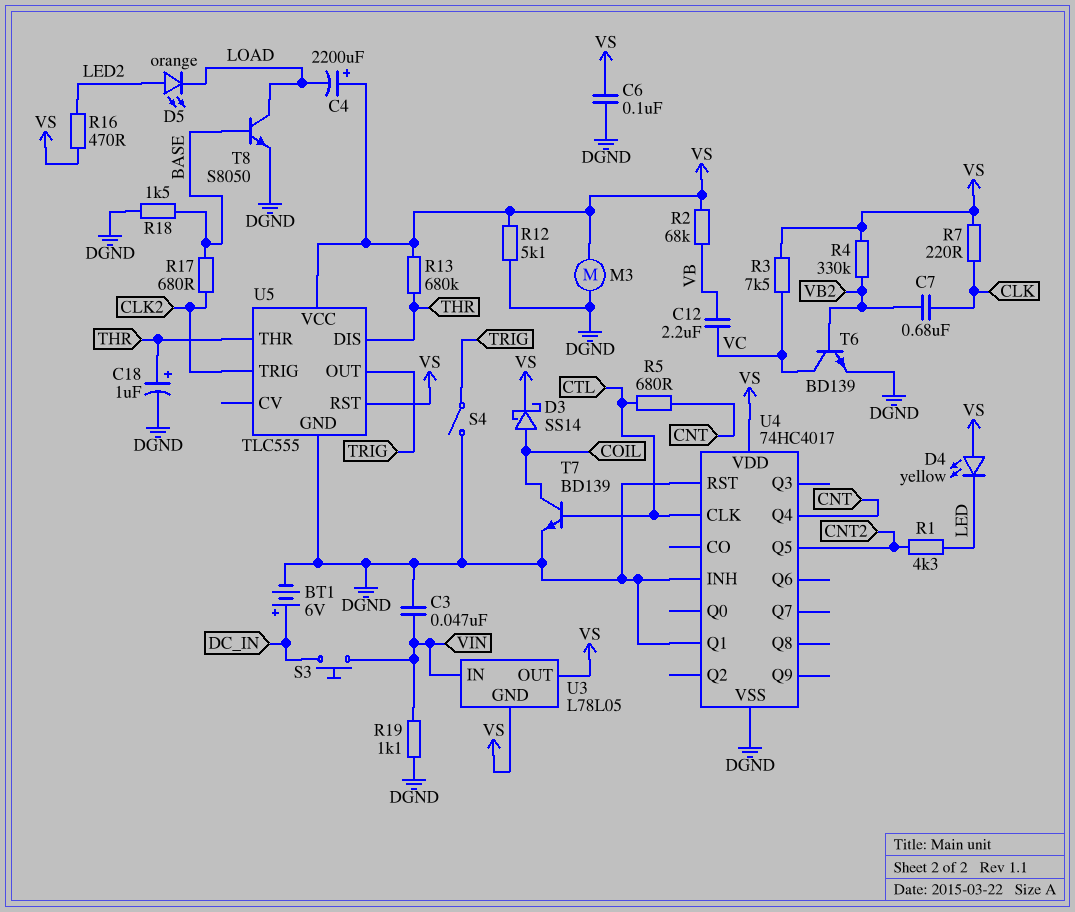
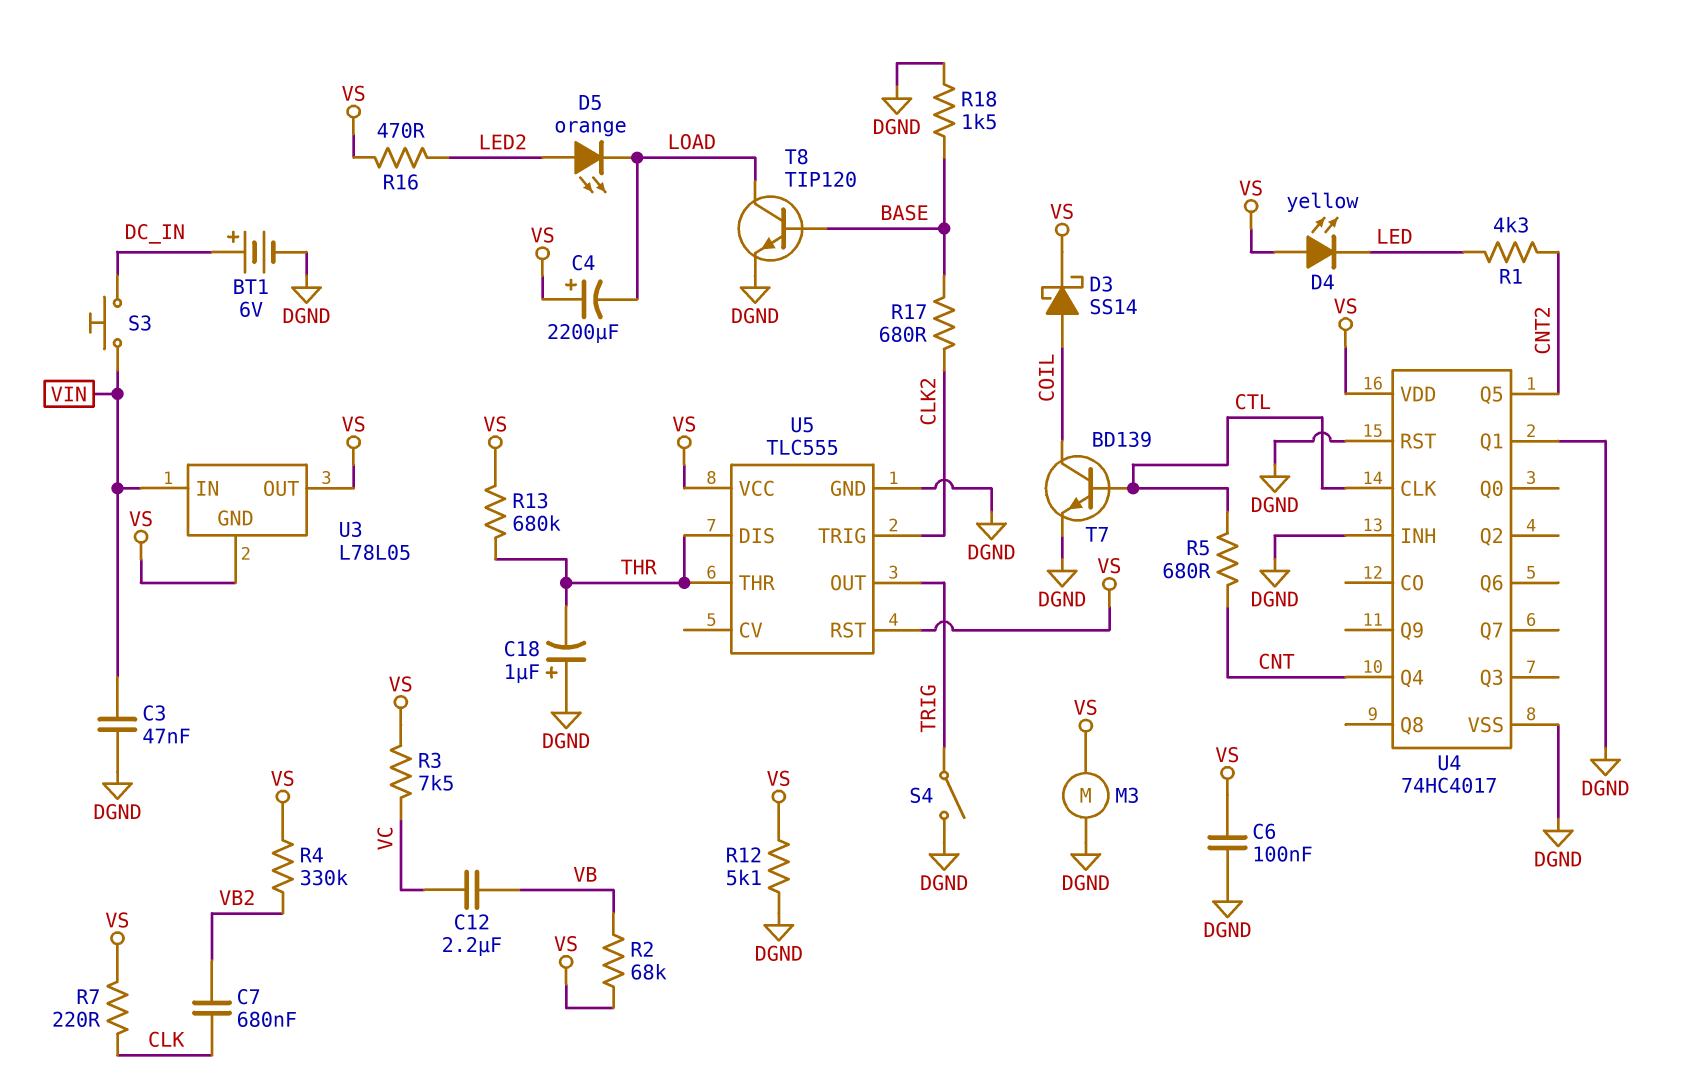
C18: 1uF (plus THR, minus DGND) -> 1uF (plus DGND, minus THR)
R19: 1.1k (DGND, VIN) -> none
T6: NPN BD139 (B VB2, C VC, E DGND) -> none
T8: NPN S8050 (B BASE, C LOAD, E DGND) -> NPN TIP120 (B BASE, C LOAD, E DGND)

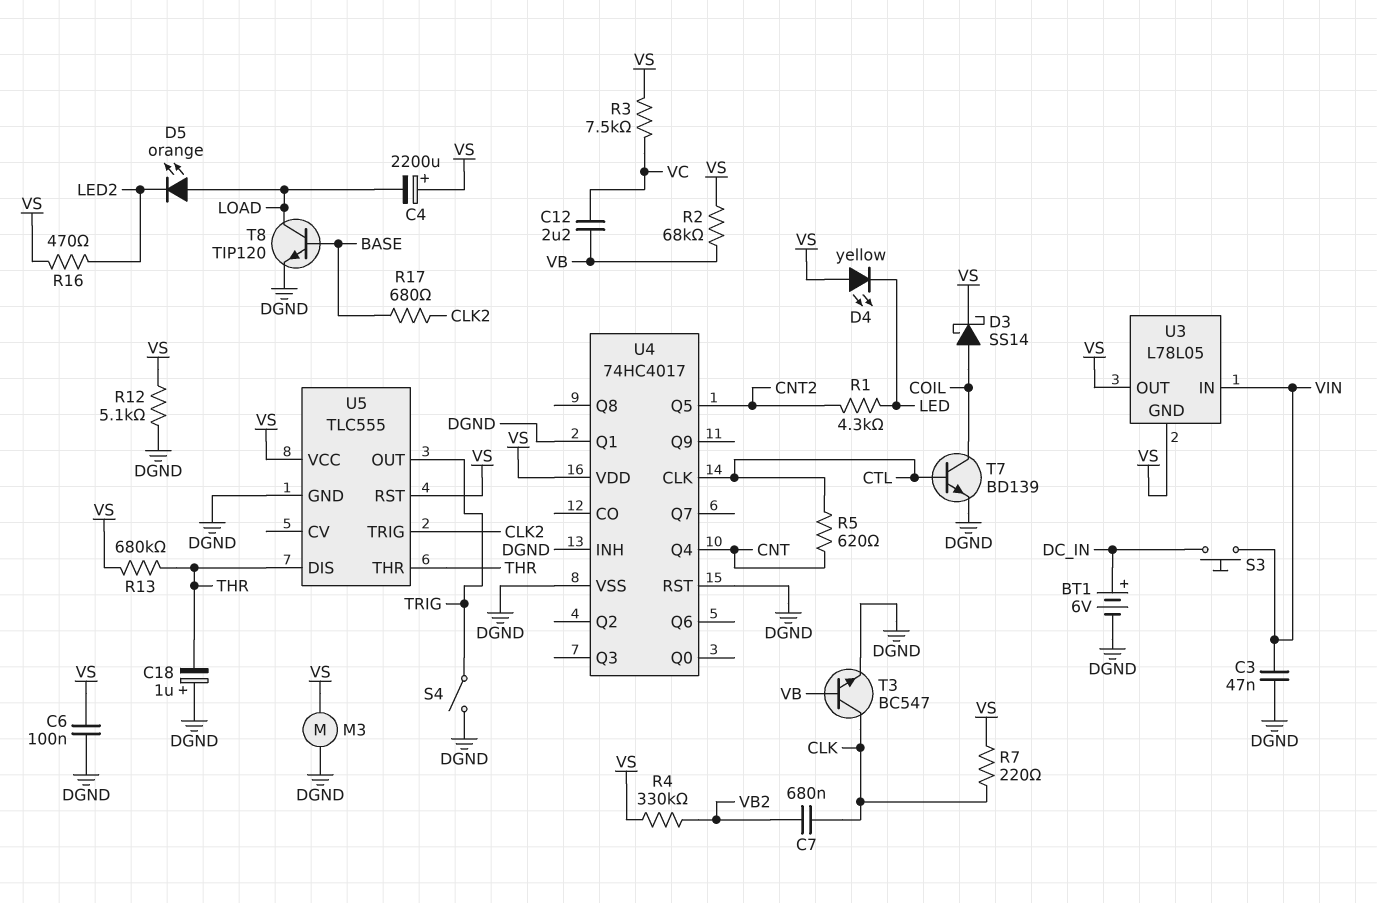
D5: LED orange (A LED2, K LOAD) -> LED orange (A LOAD, K LED2)
R5: 680 (CNT, CTL) -> 620 (CNT, CTL)
R18: 1.5k (BASE, DGND) -> none
T3: none -> NPN BC547 (B VB, C CLK, E DGND)

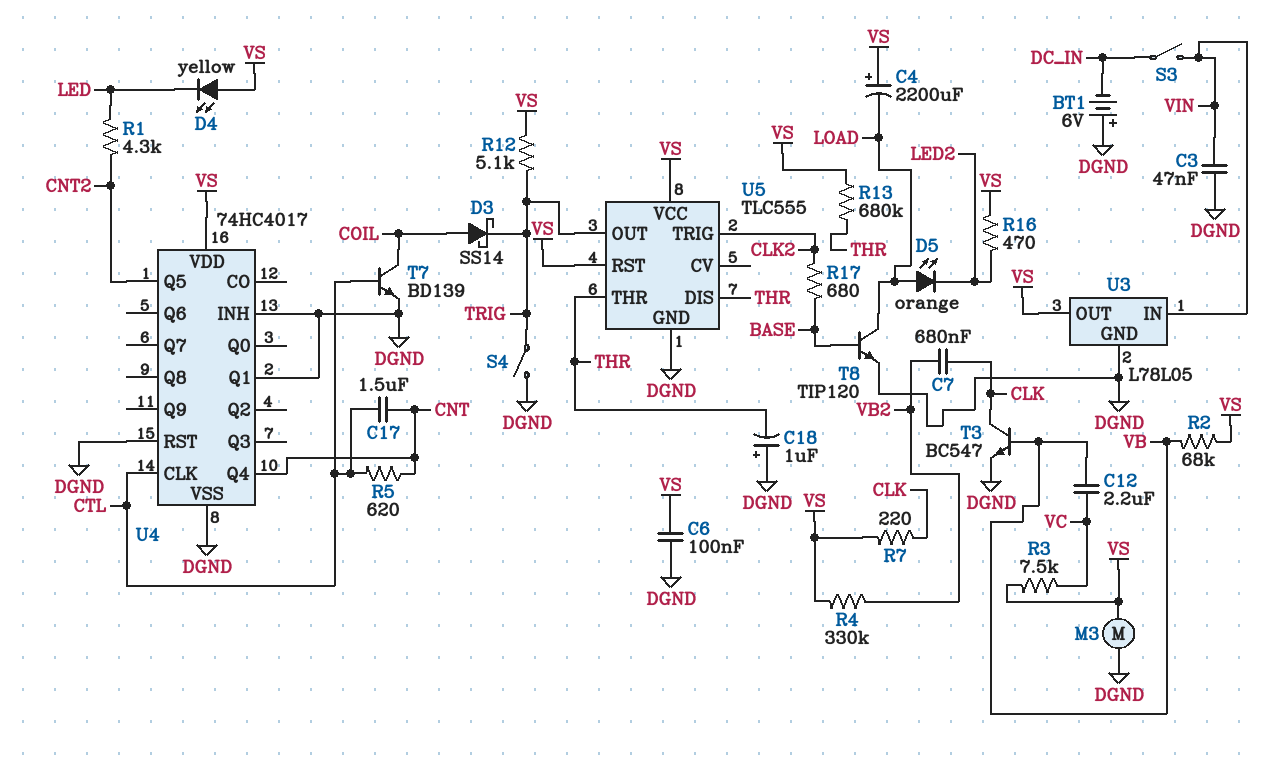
BT1: 6V (plus DC_IN, minus DGND) -> 6V (plus DGND, minus DC_IN)
C17: none -> 1.5uF (CNT, CTL)
D3: schottky SS14 (A COIL, K VS) -> schottky SS14 (A COIL, K TRIG)
R12: 5.1k (DGND, VS) -> 5.1k (TRIG, VS)
S3: button (DC_IN, VIN) -> switch (DC_IN, VIN)
U3 pin GND: VS -> DGND

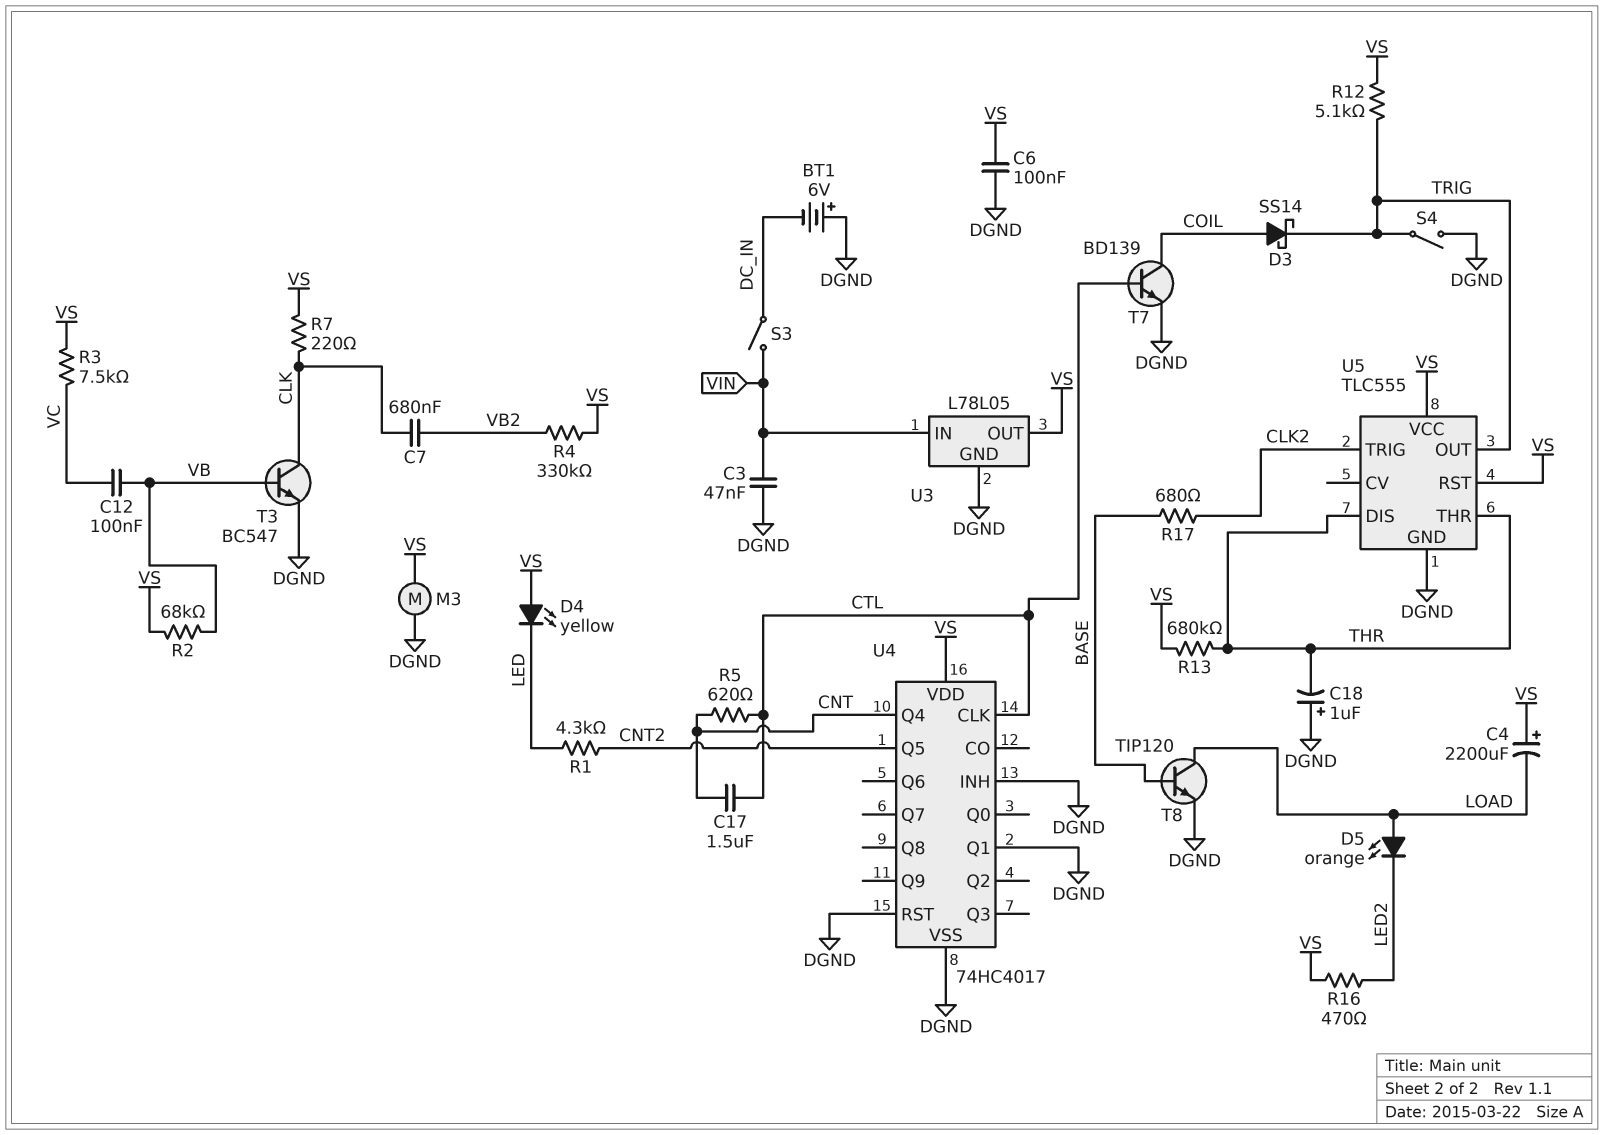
C12: 2.2uF (VB, VC) -> 100nF (VB, VC)

